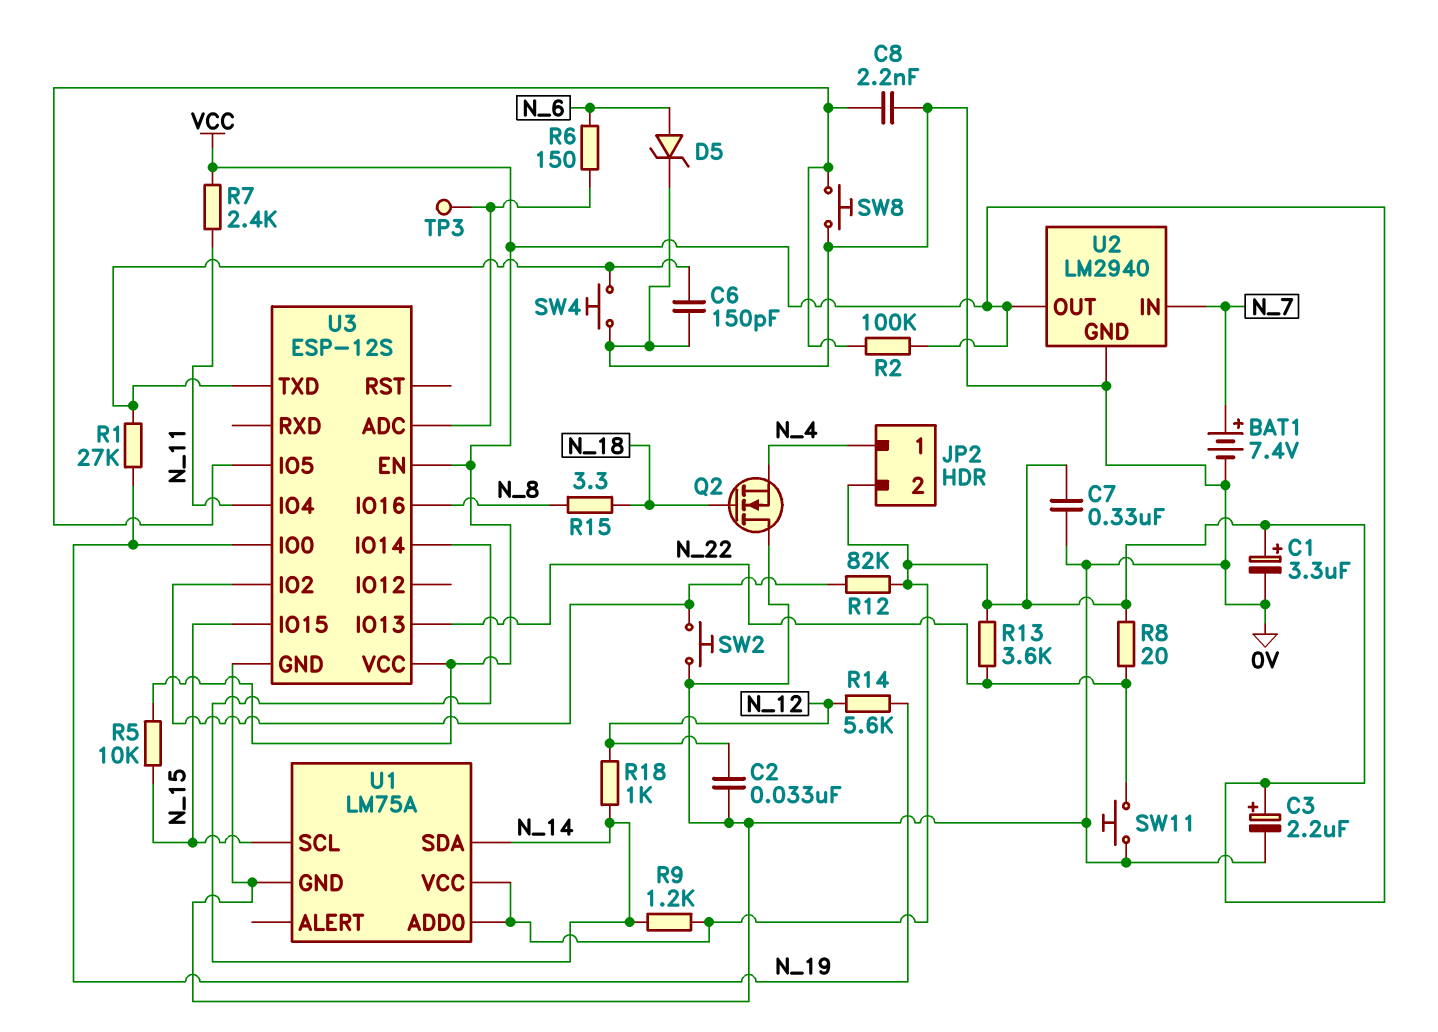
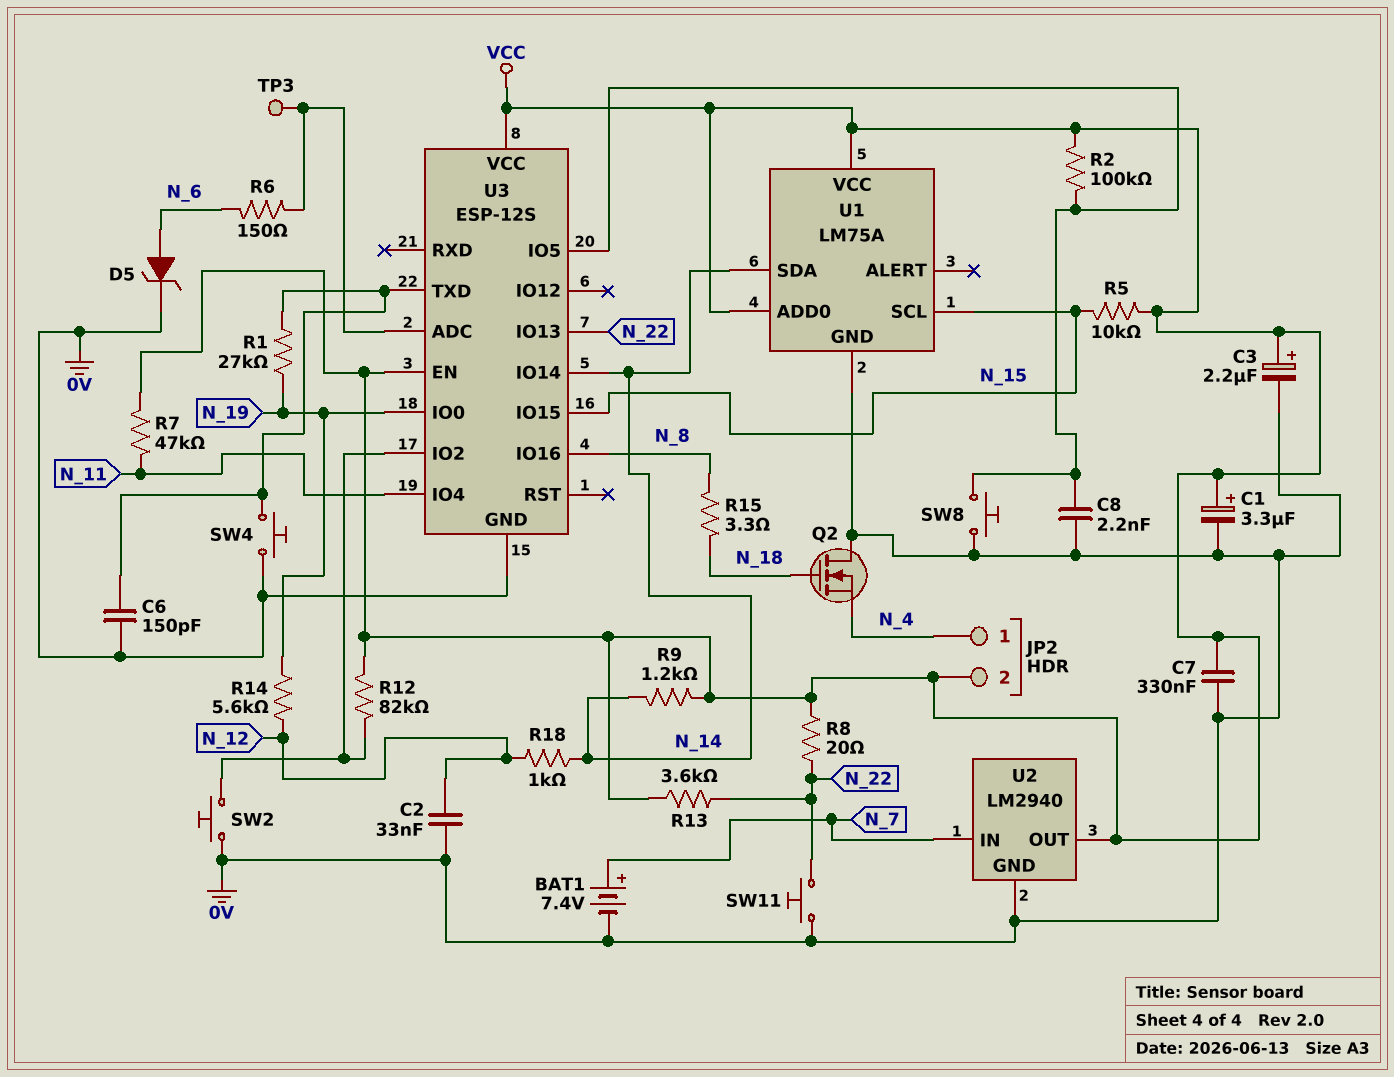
R7: 2.4k (N_11, VCC) -> 47k (N_11, VCC)

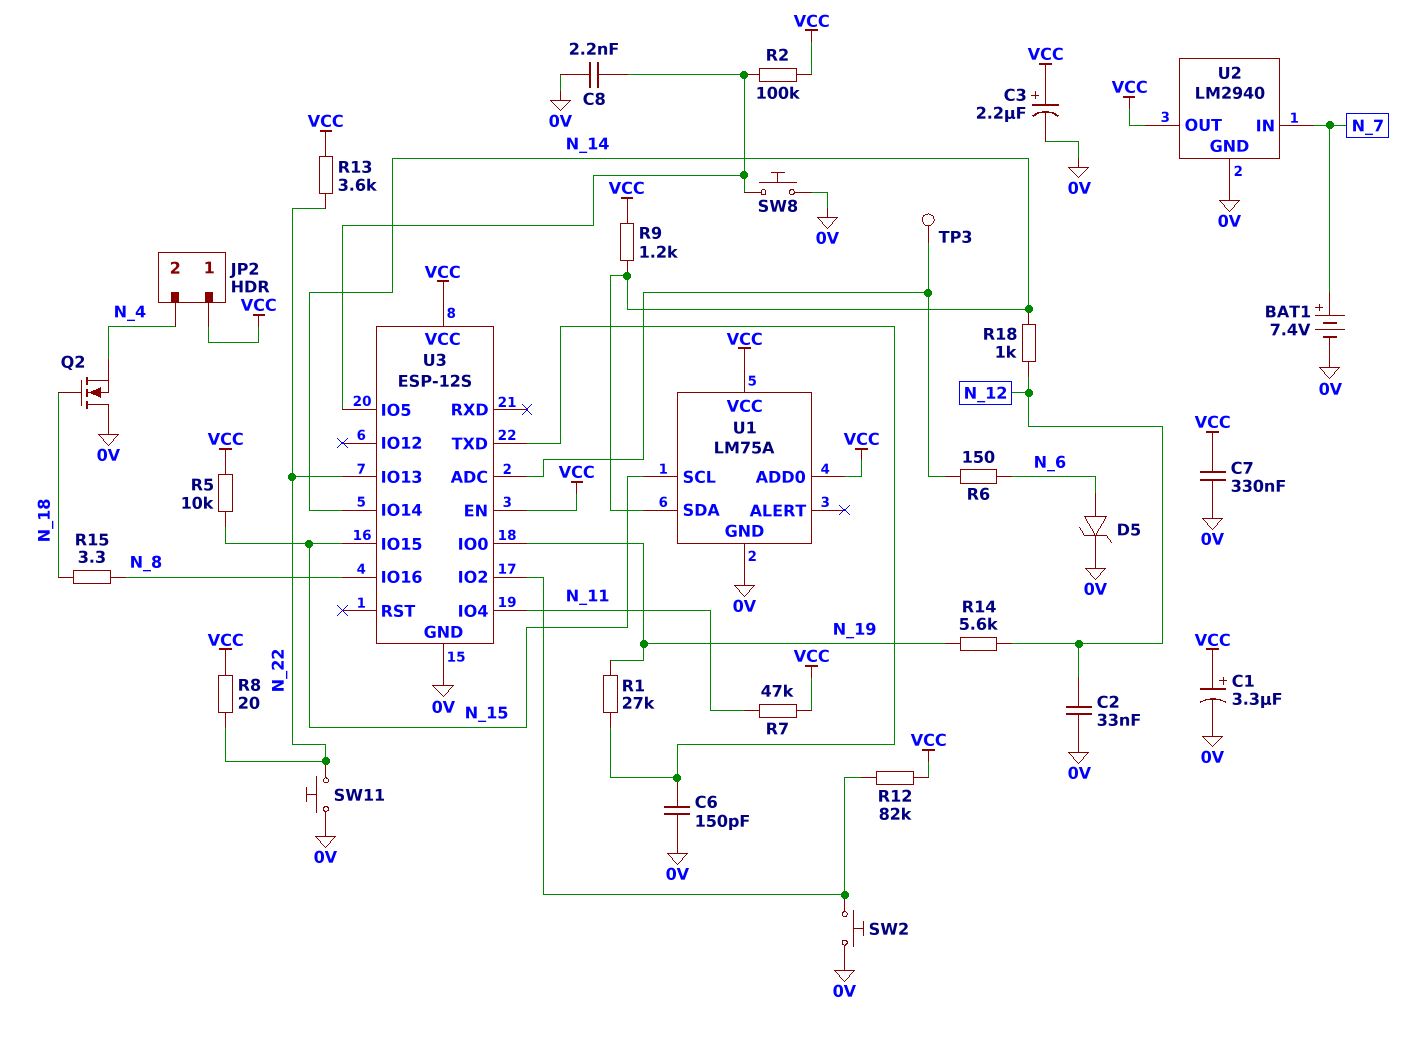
JP2 pin 1: N_4 -> VCC
JP2 pin 2: VCC -> N_4
SW4: button (0V, U3/TXD) -> none

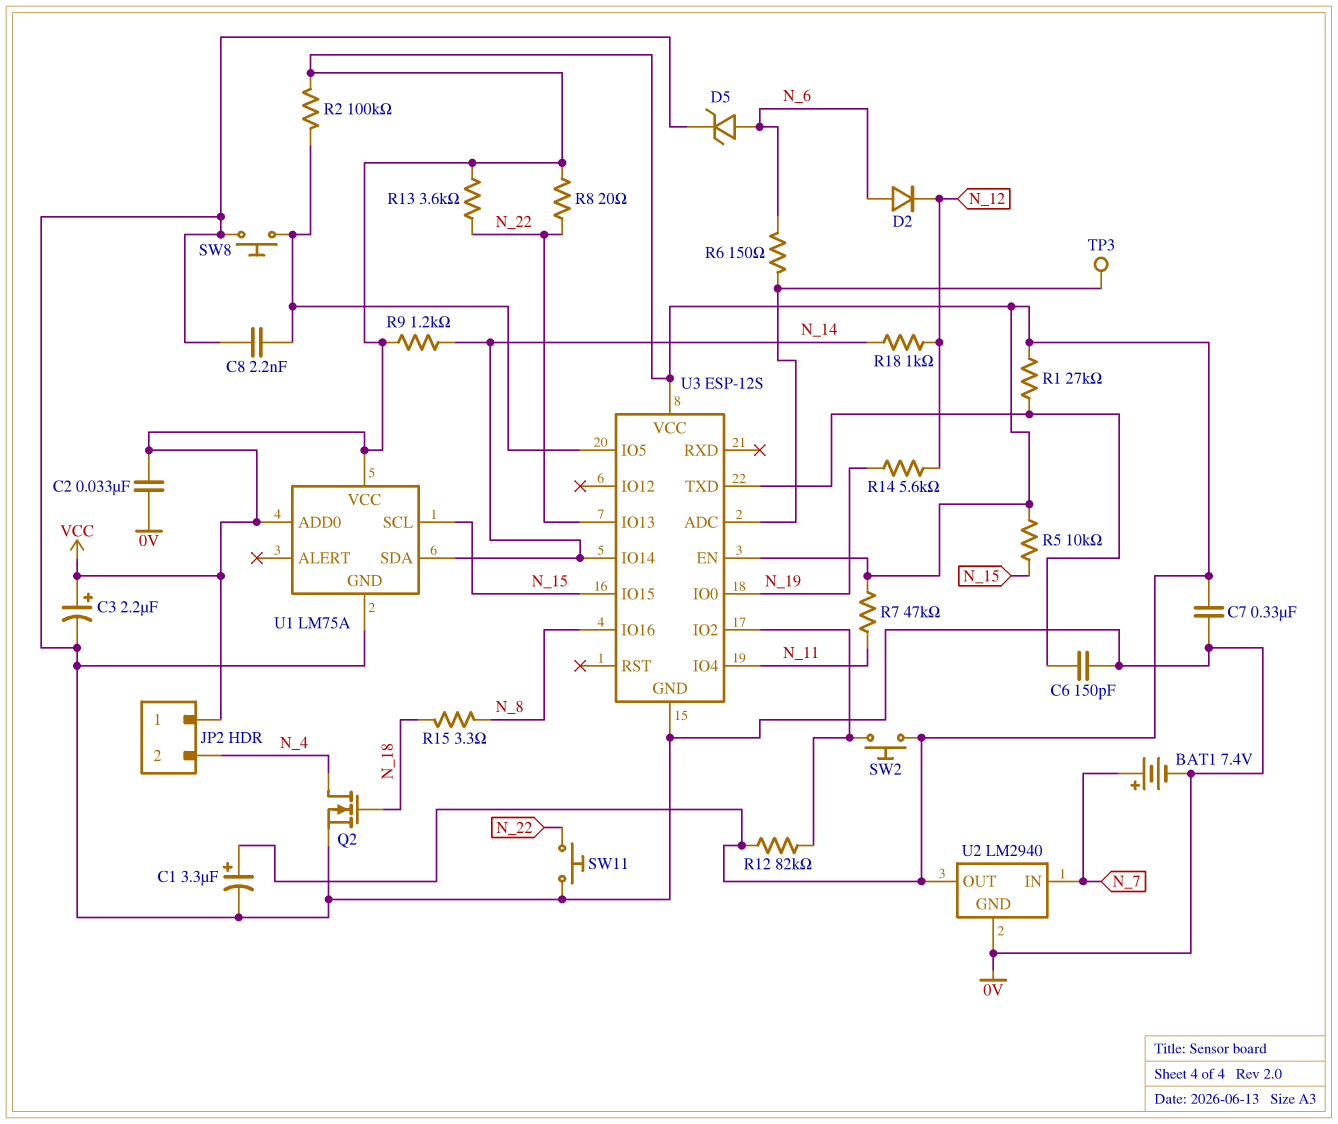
C2: 33nF (0V, N_12) -> 33nF (0V, VCC)
D2: none -> diode (A N_6, K N_12)
Q2: NMOS (G N_18, D 0V, S N_4) -> NMOS (G N_18, D N_4, S 0V)
R1: 27k (N_19, U3/TXD) -> 27k (U3/TXD, VCC)
SW2: button (0V, U3/IO2) -> button (U3/IO2, VCC)

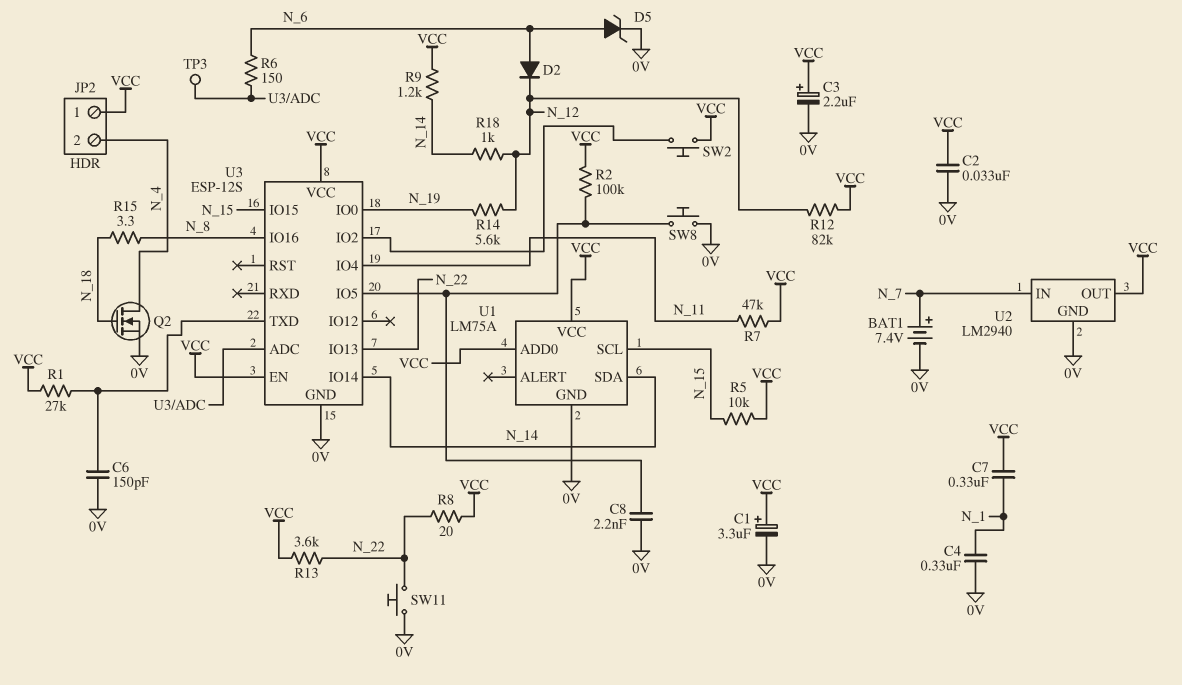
C4: none -> 330nF (0V, N_1)
C7: 330nF (0V, VCC) -> 330nF (N_1, VCC)
R12: 82k (U3/IO2, VCC) -> 82k (N_12, VCC)

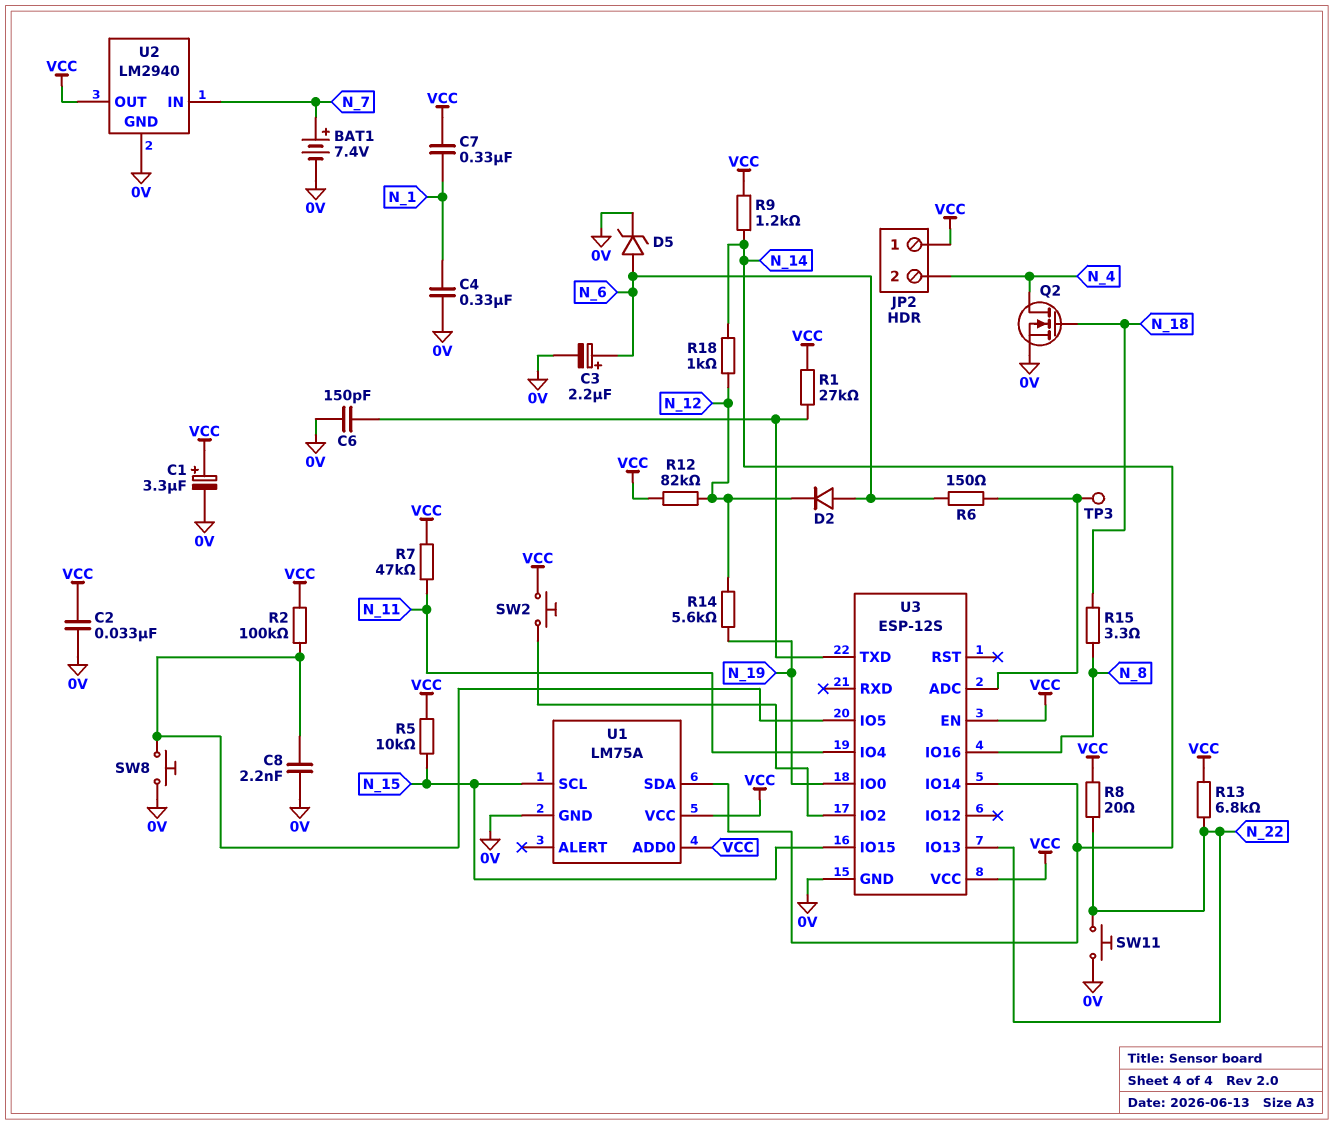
C3: 2.2uF (plus VCC, minus 0V) -> 2.2uF (plus N_6, minus 0V)
R13: 3.6k (N_22, VCC) -> 6.8k (N_22, VCC)

